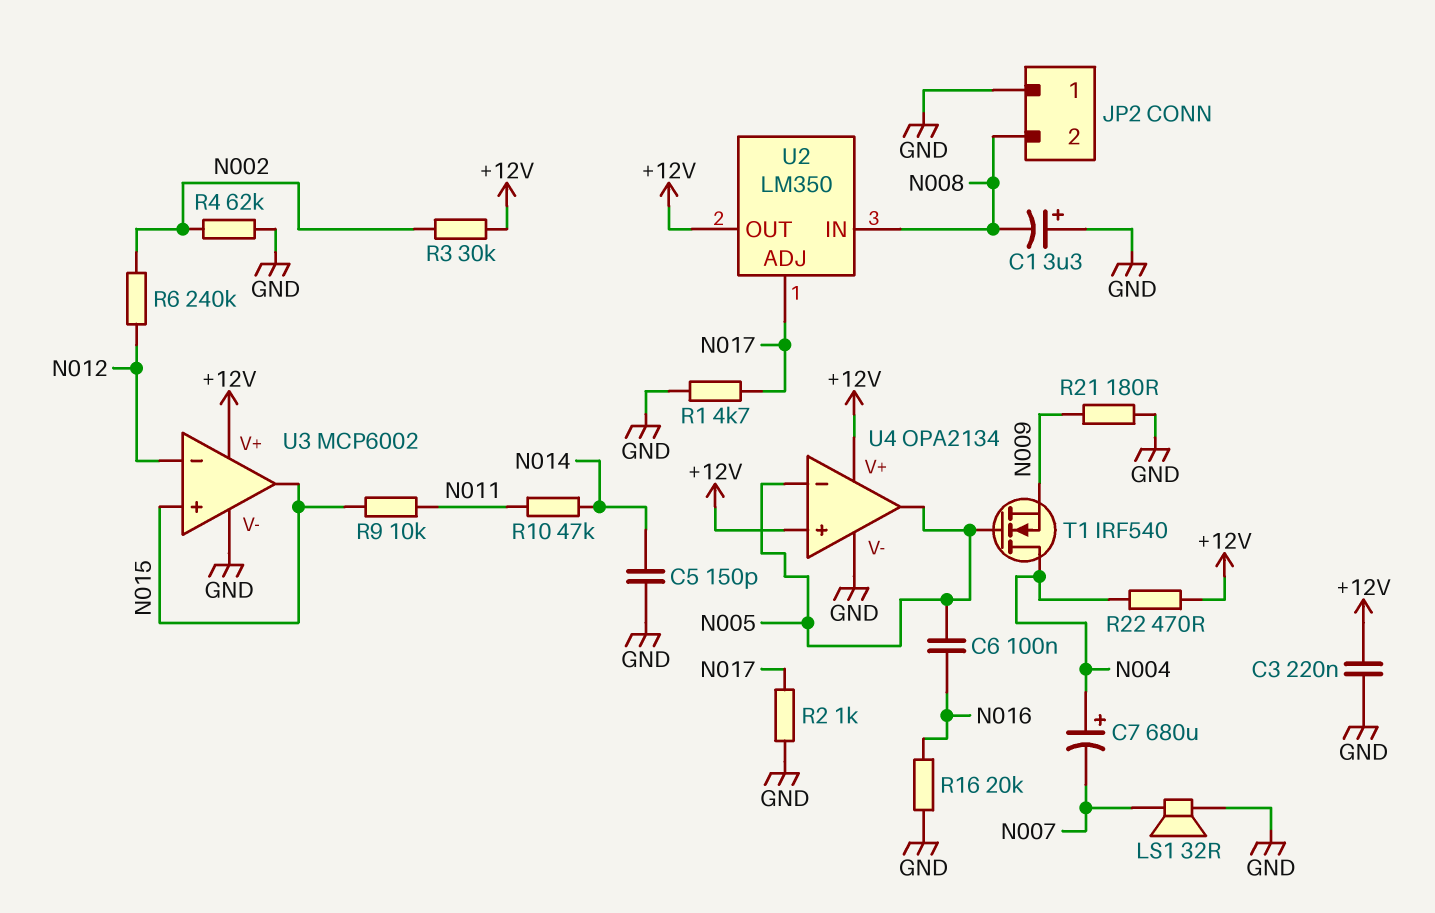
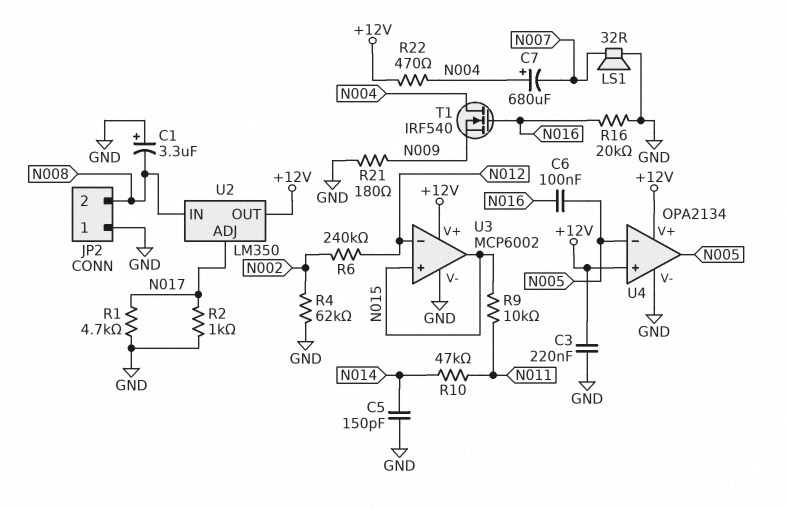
R3: 30k (+12V, N002) -> none
T1: NMOS IRF540 (G N005, D N004, S N009) -> NMOS IRF540 (G N016, D N004, S N009)

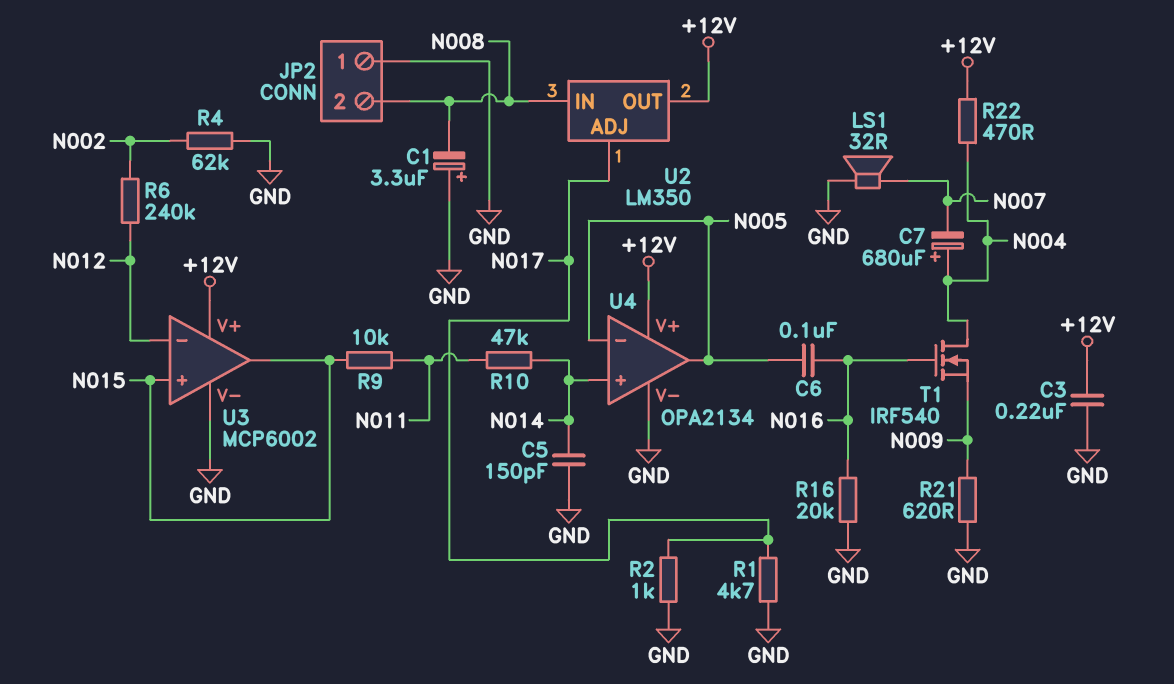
R21: 180 (GND, N009) -> 620 (GND, N009)
U4 pin in+: +12V -> N014

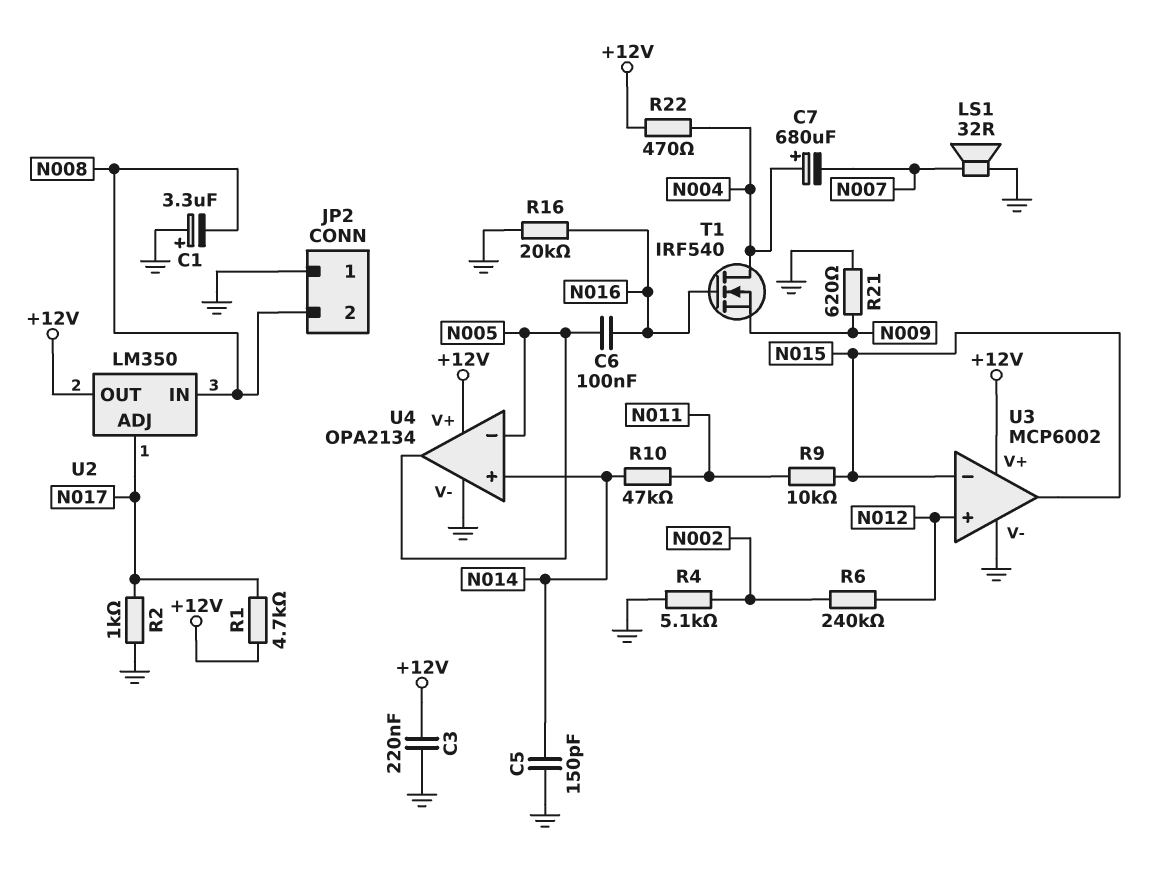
R1: 4.7k (GND, N017) -> 4.7k (+12V, N017)
R4: 62k (GND, N002) -> 5.1k (GND, N002)
U3 pin in+: N015 -> N012
U3 pin in-: N012 -> N015

